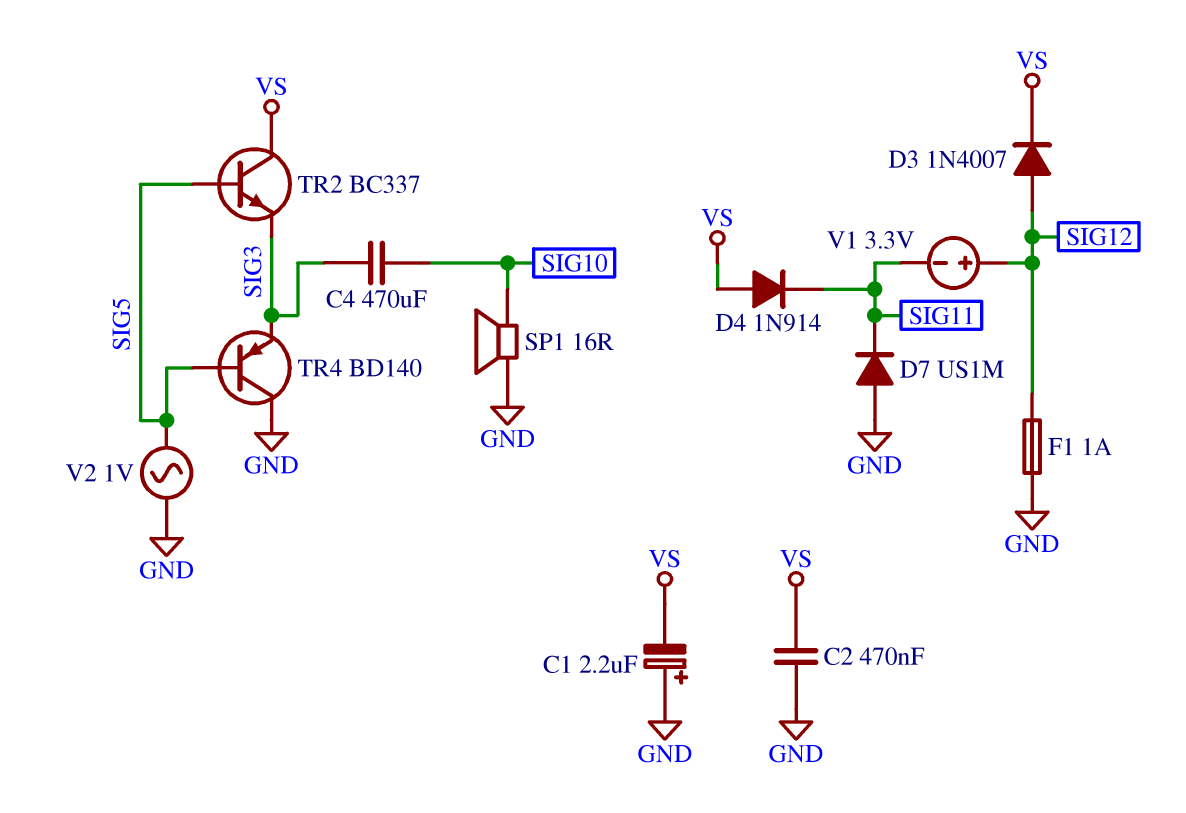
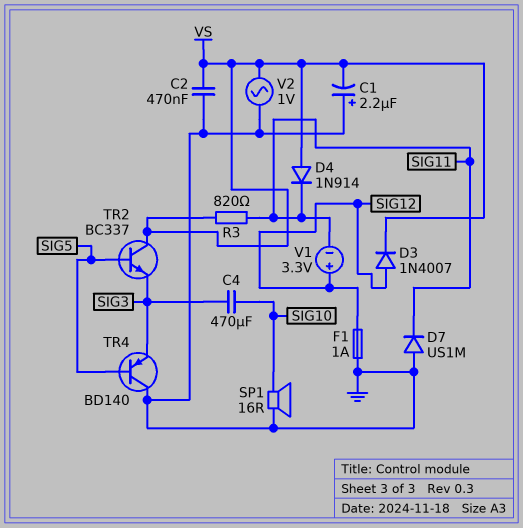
R3: none -> 820 (SIG11, VS)
V2: AC 1V (GND, SIG5) -> AC 1V (GND, VS)

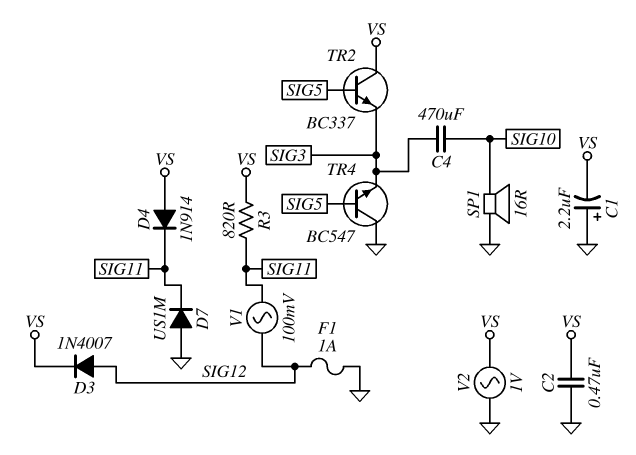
TR4: PNP BD140 (B SIG5, C GND, E SIG3) -> NPN BC547 (B SIG5, C GND, E SIG3)
V1: 3.3V (plus SIG12, minus SIG11) -> AC 100mV (SIG11, SIG12)

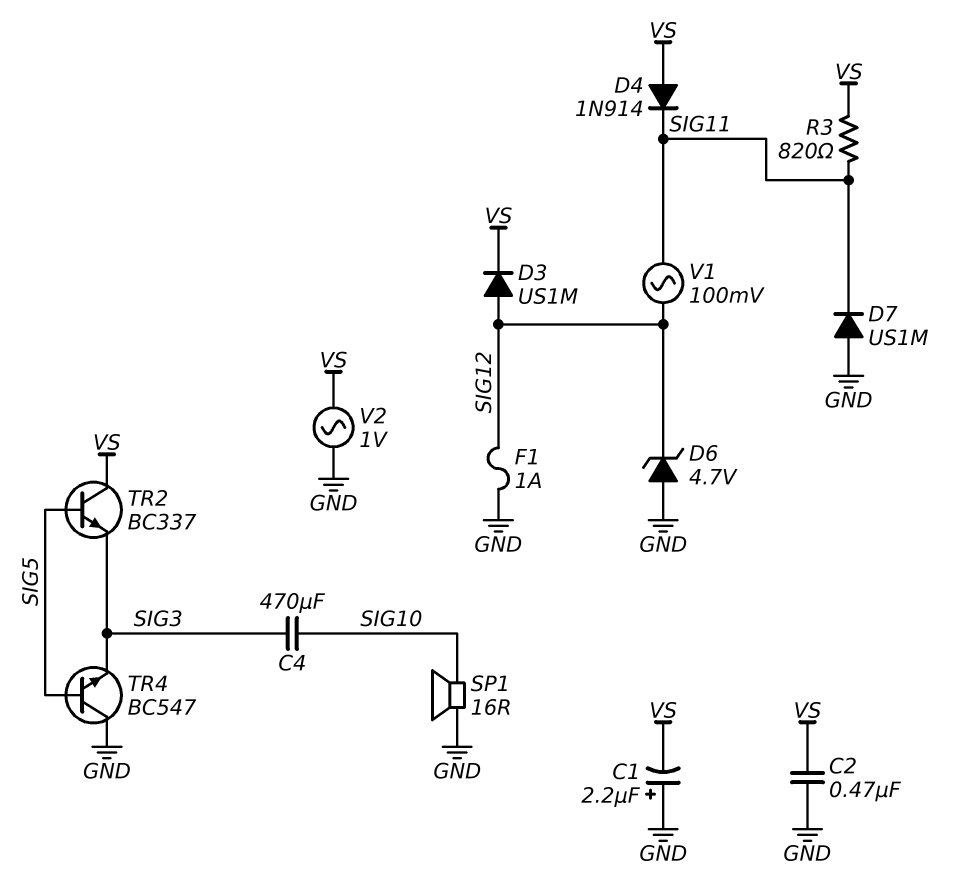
D3: diode 1N4007 (A SIG12, K VS) -> diode US1M (A SIG12, K VS)
D6: none -> zener 4.7V (A GND, K SIG12)

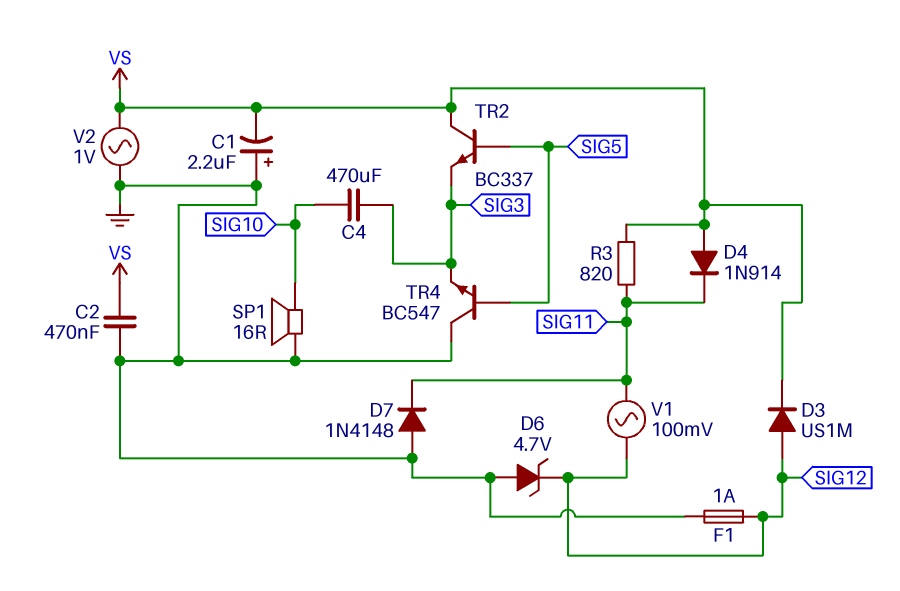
D7: diode US1M (A GND, K SIG11) -> diode 1N4148 (A GND, K SIG11)

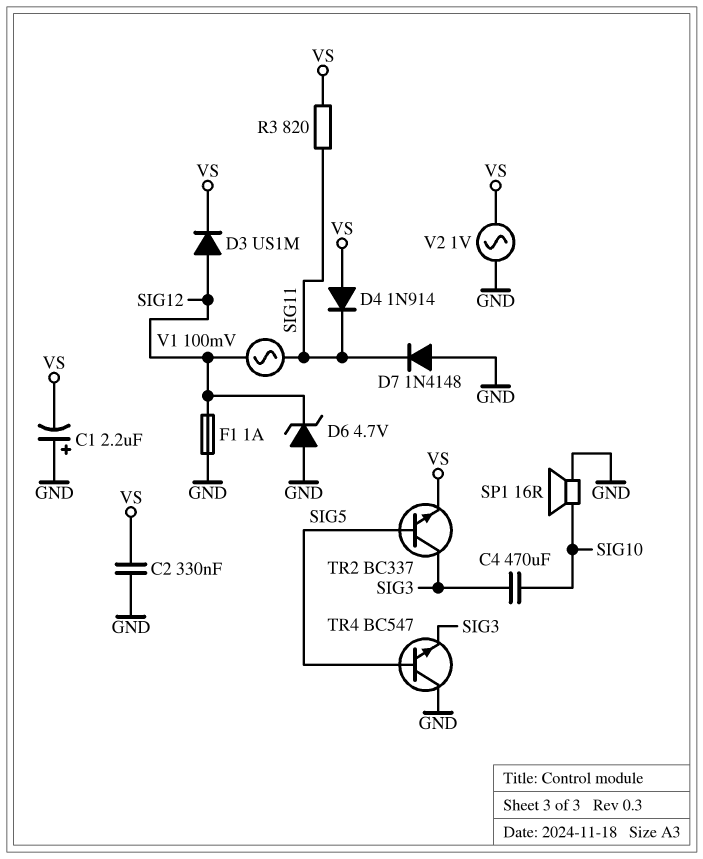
C2: 470nF (GND, VS) -> 330nF (GND, VS)
TR2: NPN BC337 (B SIG5, C VS, E SIG3) -> NPN BC337 (B SIG5, C SIG3, E VS)

